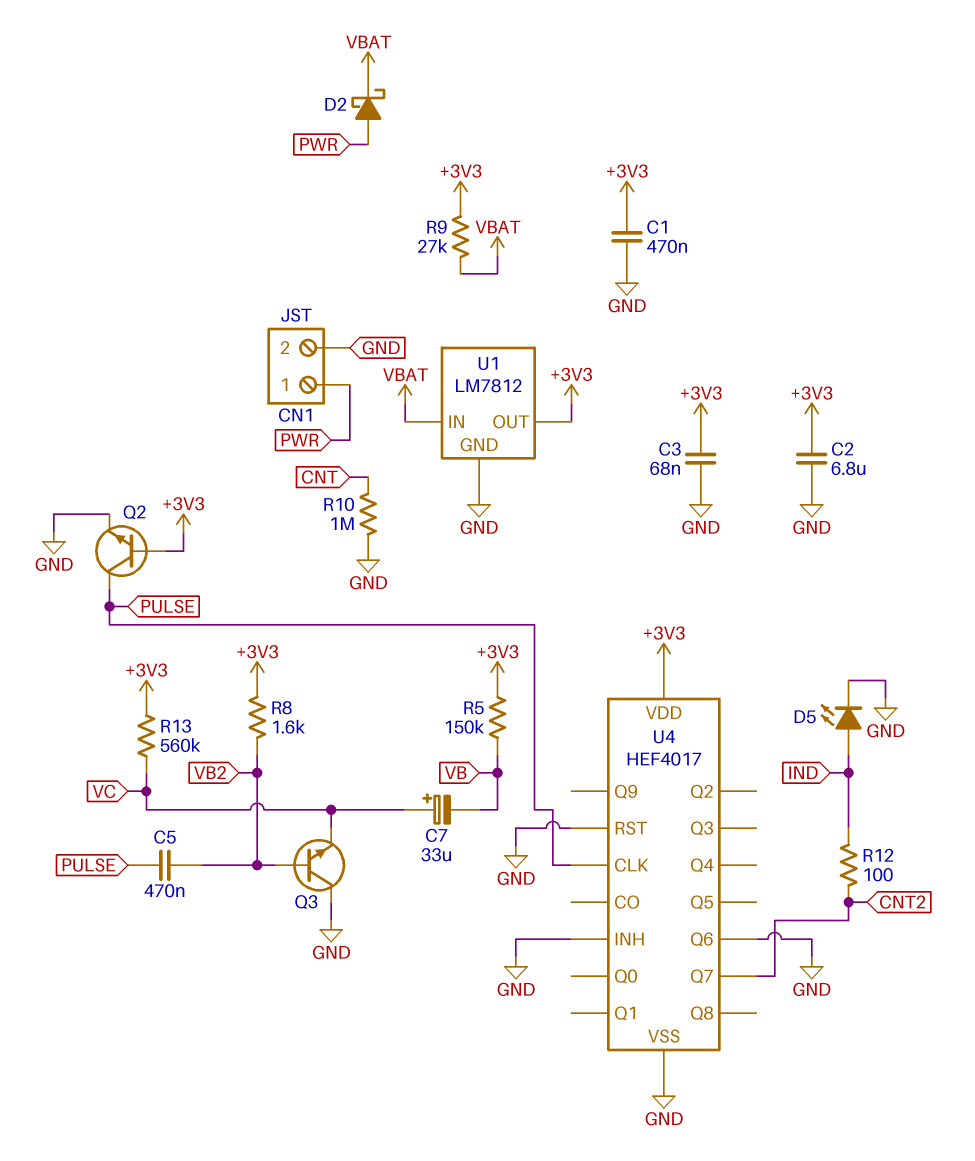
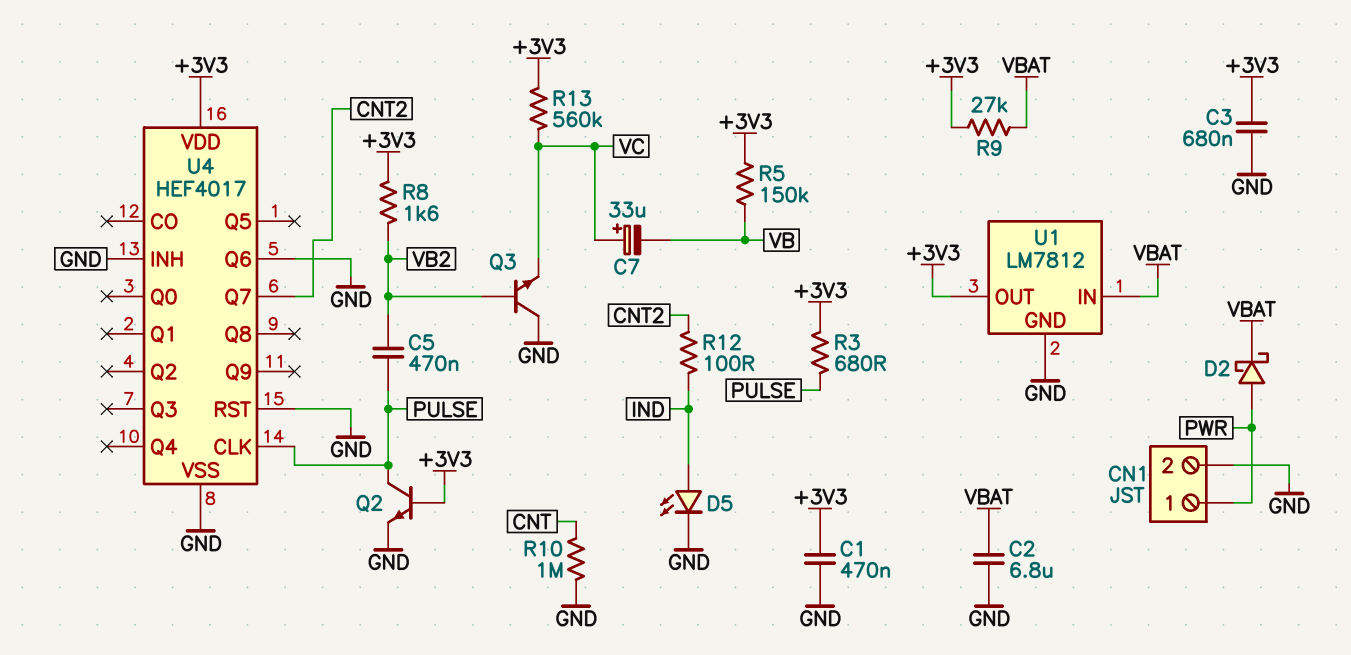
C2: 6.8uF (+3V3, GND) -> 6.8uF (GND, VBAT)
C3: 68nF (+3V3, GND) -> 680nF (+3V3, GND)
R3: none -> 680 (+3V3, PULSE)

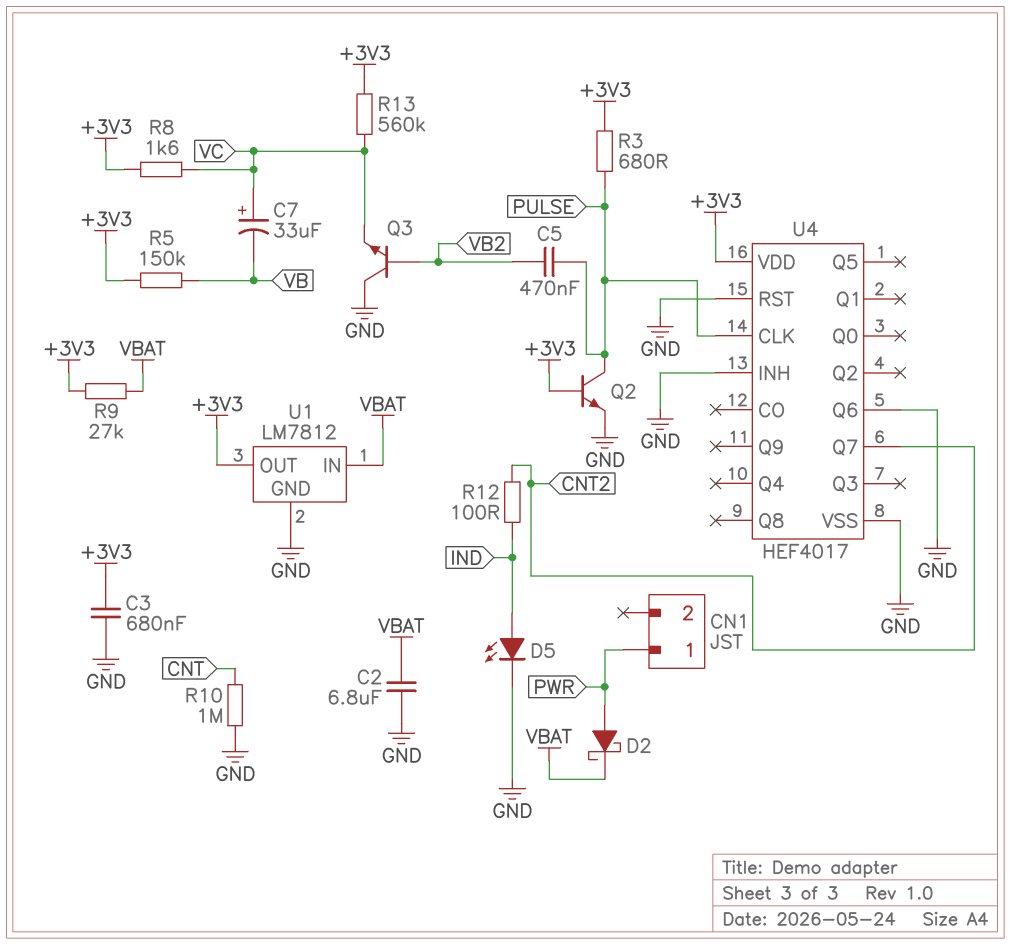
C1: 470nF (+3V3, GND) -> none
CN1 pin 2: GND -> none
R8: 1.6k (+3V3, VB2) -> 1.6k (+3V3, VC)

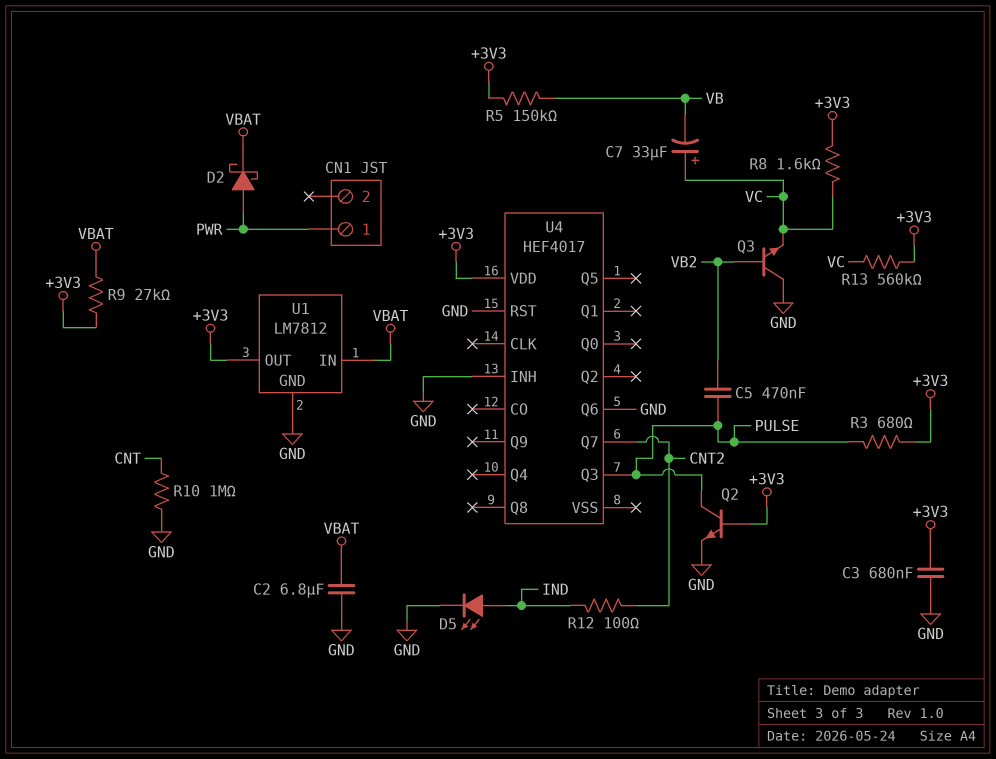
U4 pin CLK: PULSE -> none
U4 pin Q3: none -> PULSE
U4 pin VSS: GND -> none

